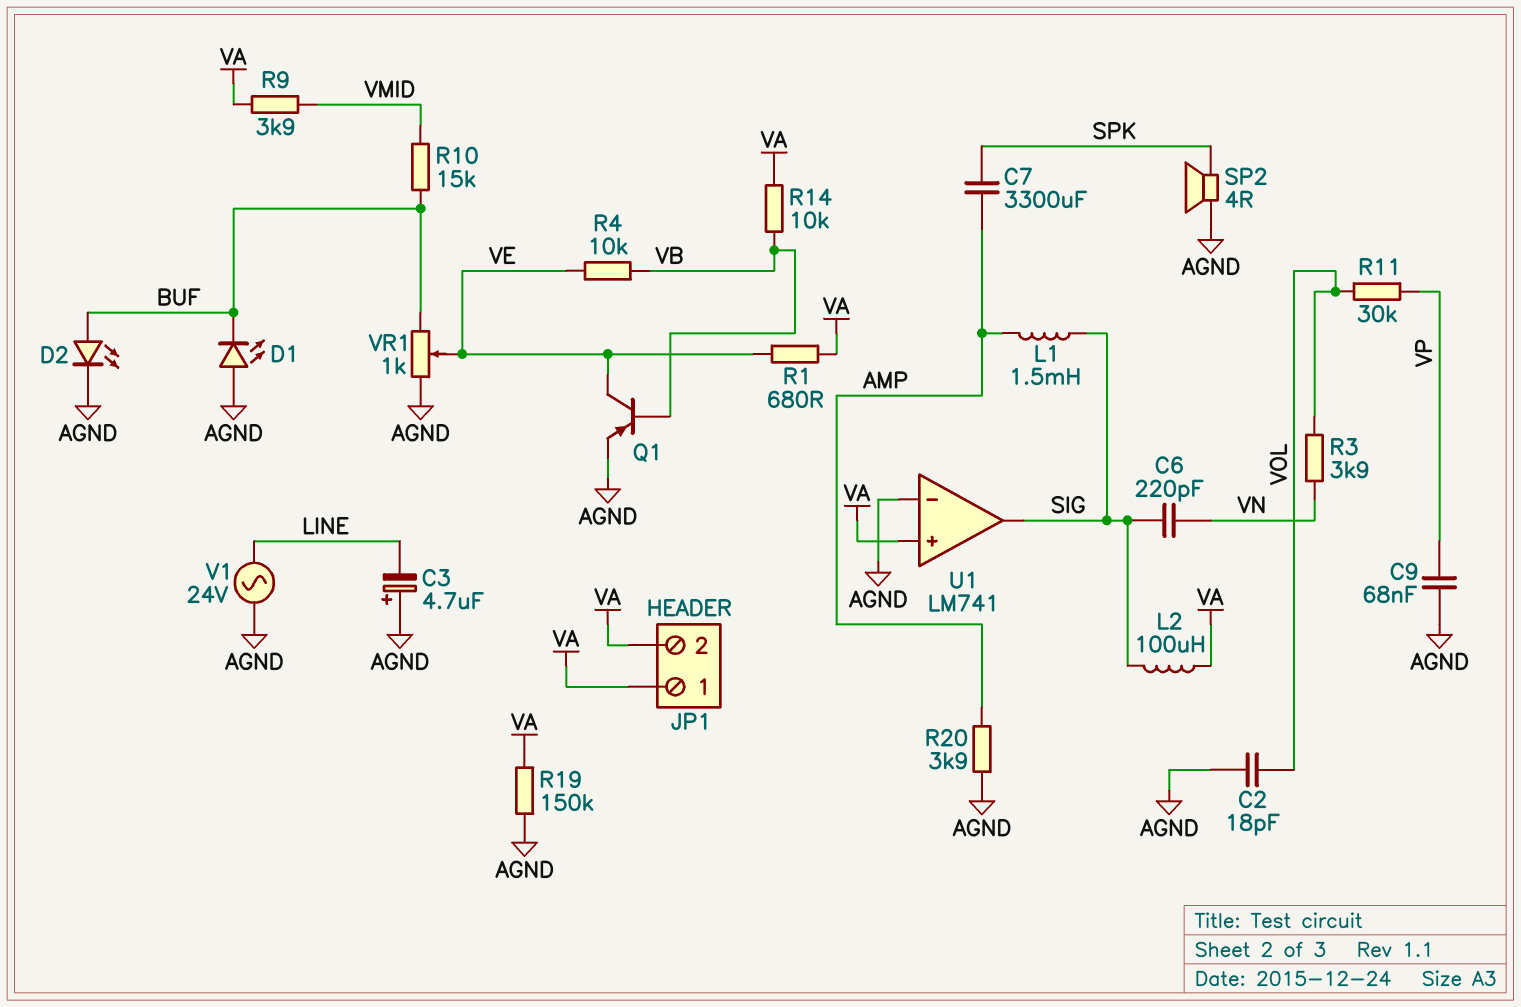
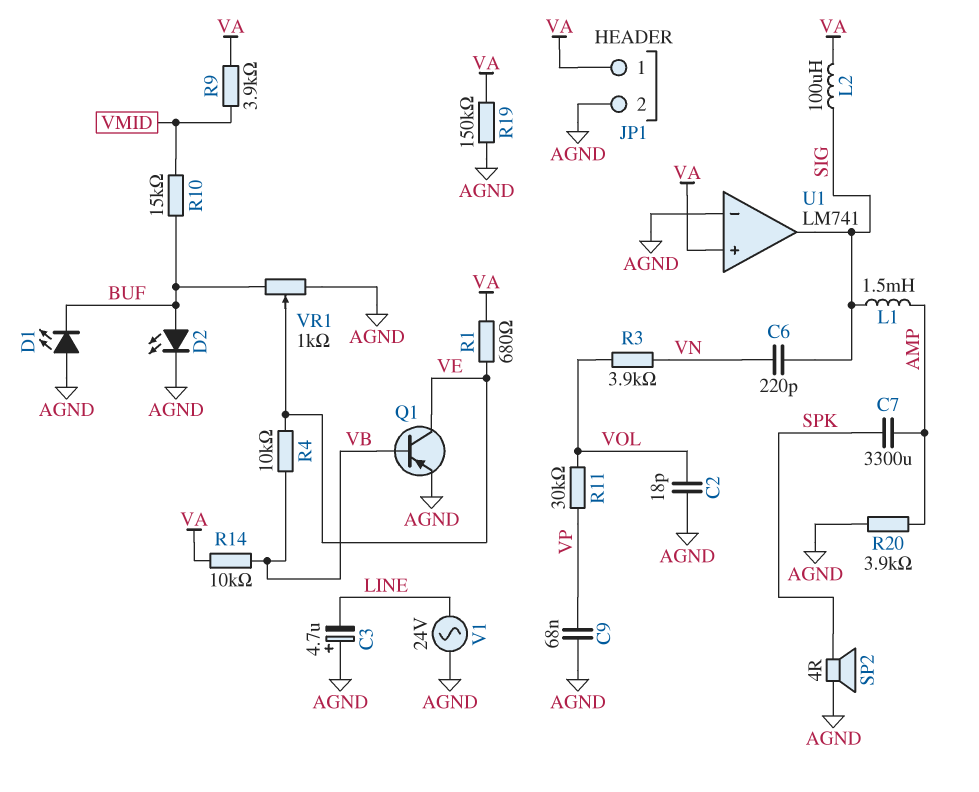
JP1 pin 2: VA -> AGND

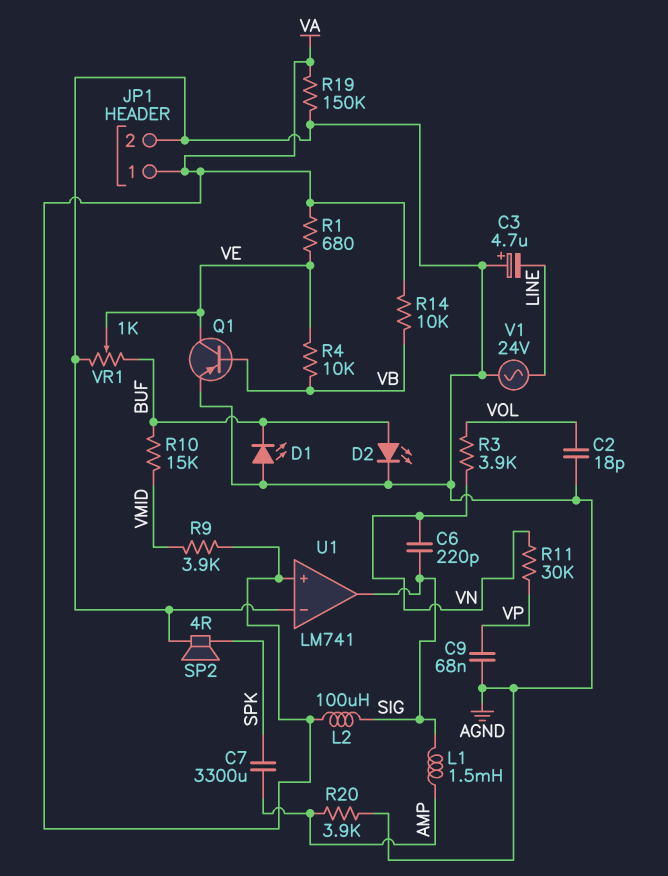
R11: 30k (VOL, VP) -> 30k (VN, VP)

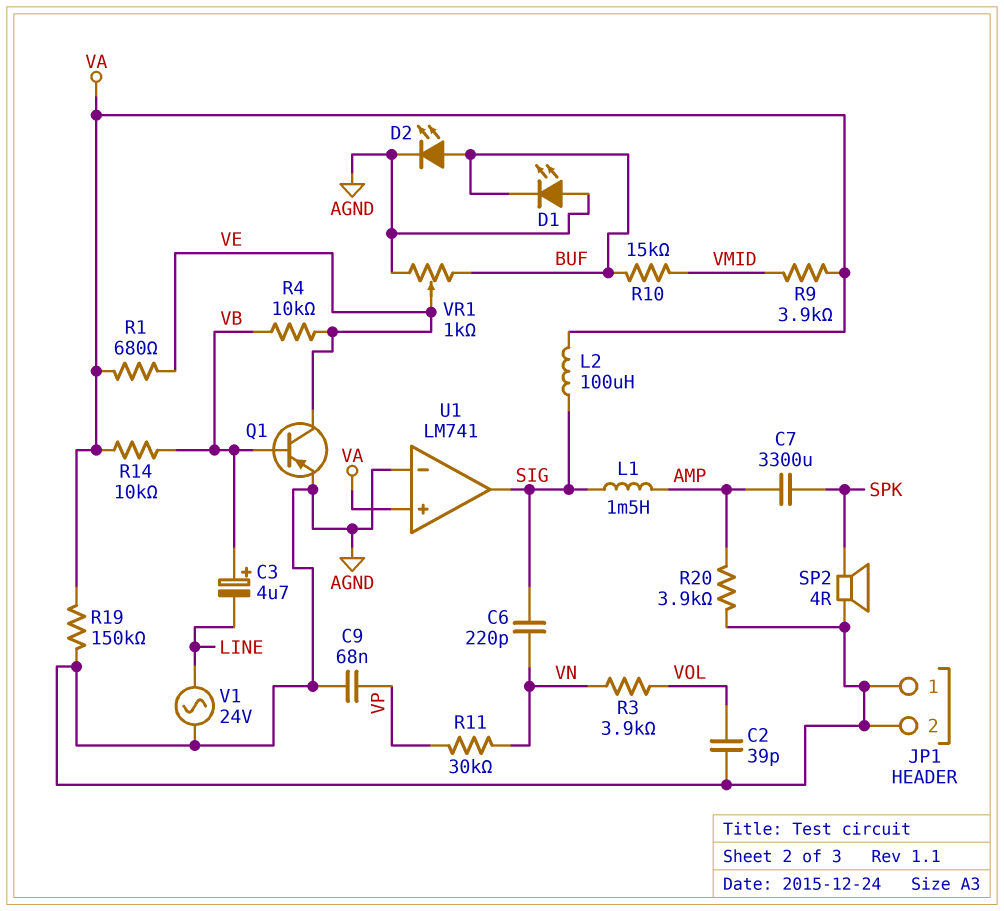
C2: 18pF (AGND, VOL) -> 39pF (AGND, VOL)
C3: 4.7uF (plus AGND, minus LINE) -> 4.7uF (plus VB, minus LINE)
JP1 pin 1: VA -> AGND

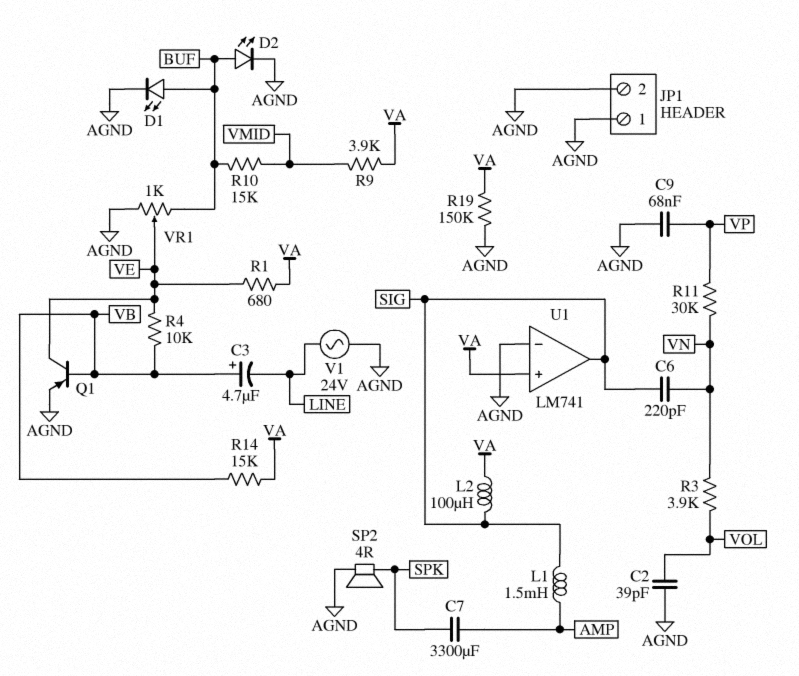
D1: LED (A AGND, K BUF) -> LED (A BUF, K AGND)
R14: 10k (VA, VB) -> 15k (VA, VB)
R20: 3.9k (AGND, AMP) -> none

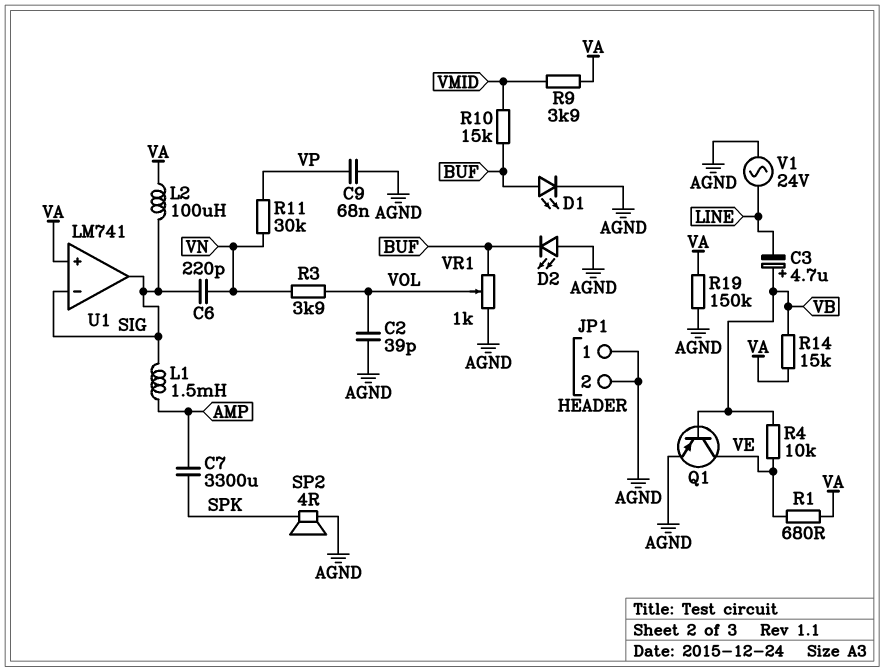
D2: LED (A BUF, K AGND) -> LED (A AGND, K BUF)
U1 pin in-: AGND -> SIG
VR1: 1k (AGND, BUF, wiper VE) -> 1k (AGND, BUF, wiper VOL)

